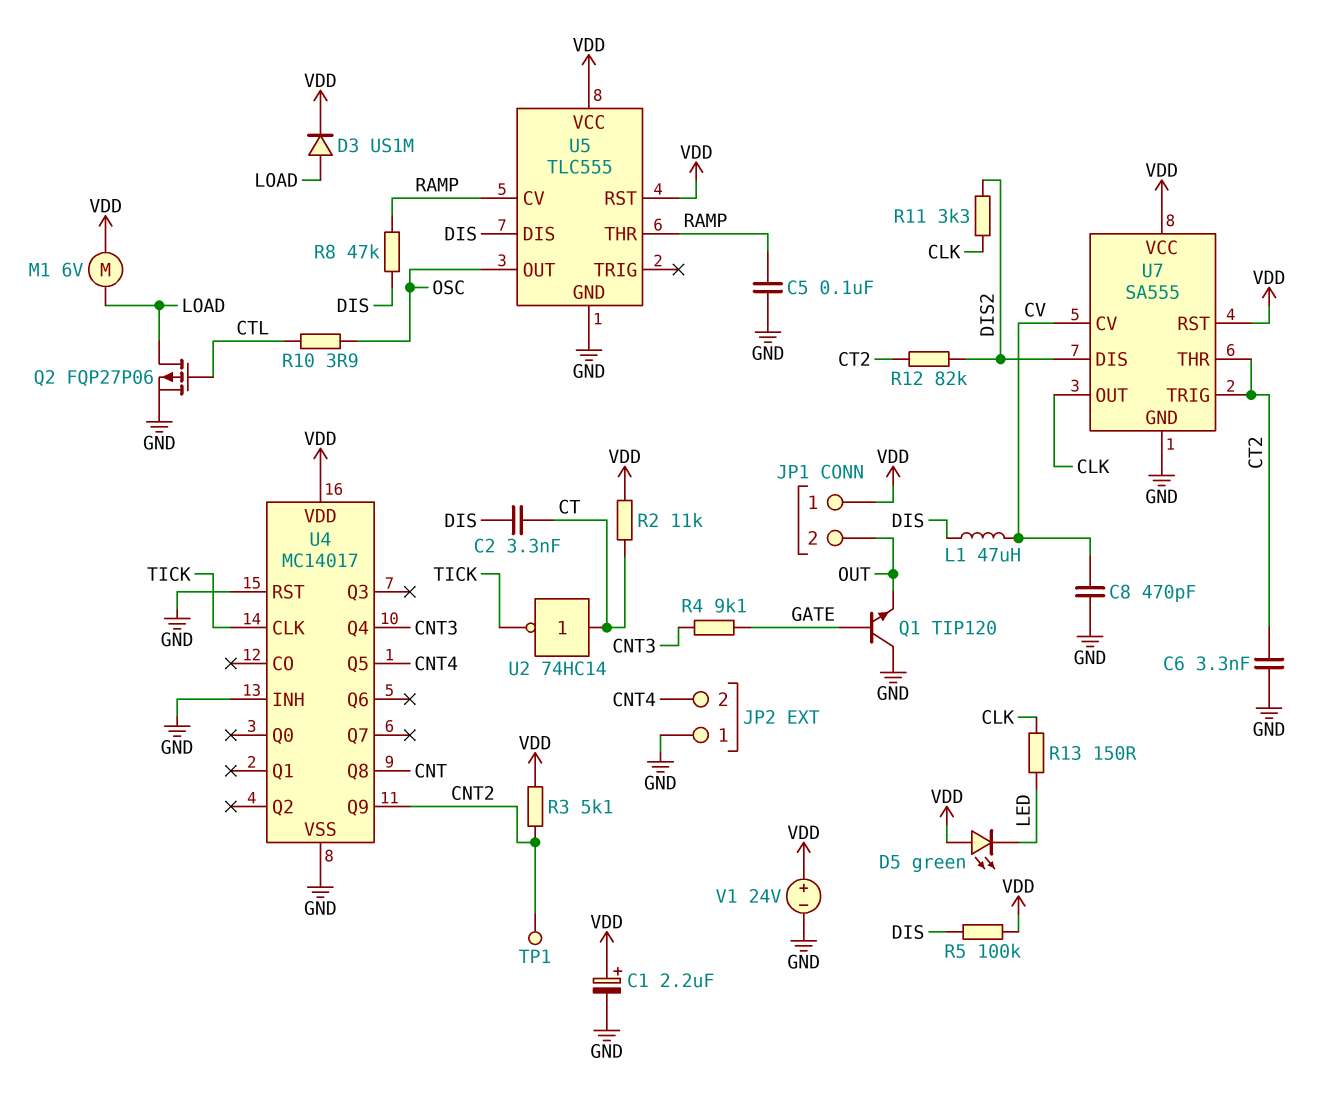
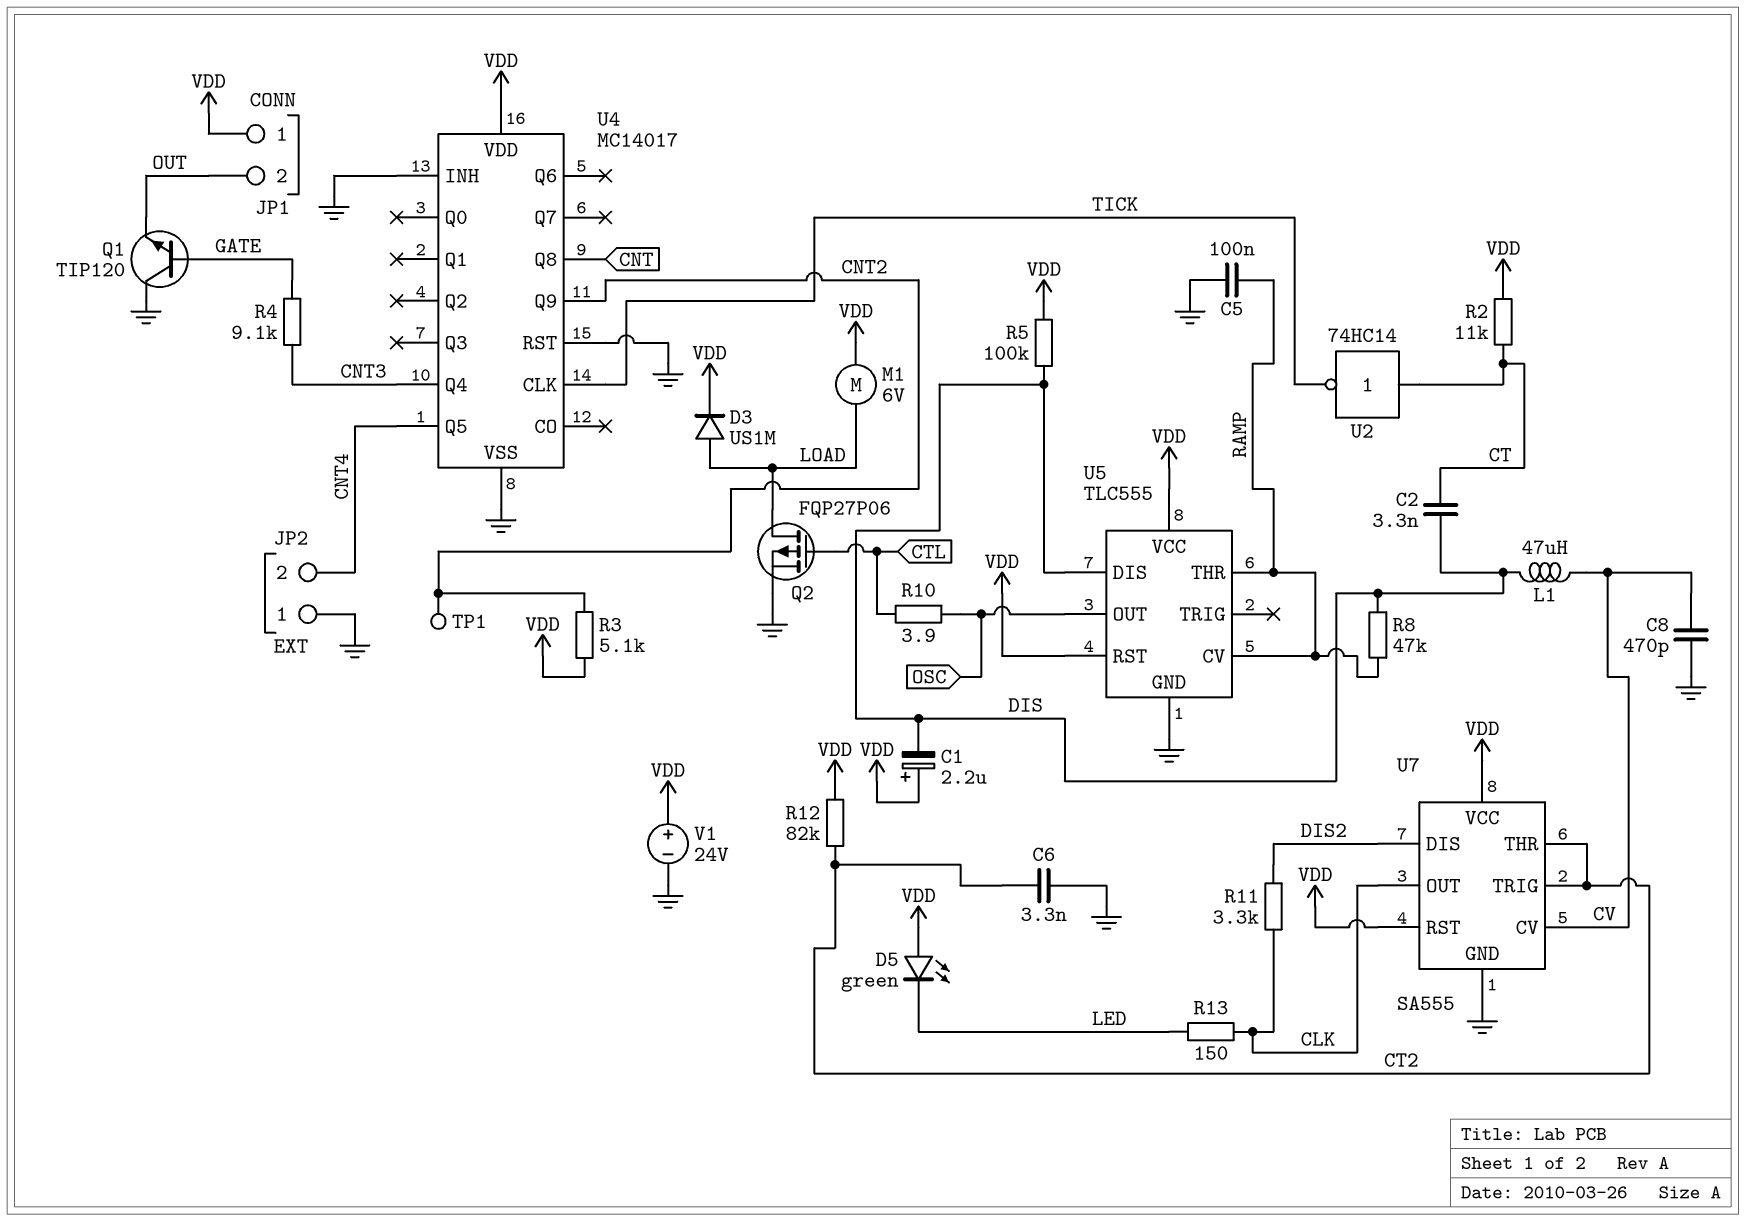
C1: 2.2uF (plus VDD, minus GND) -> 2.2uF (plus VDD, minus DIS)
R12: 82k (CT2, DIS2) -> 82k (CT2, VDD)

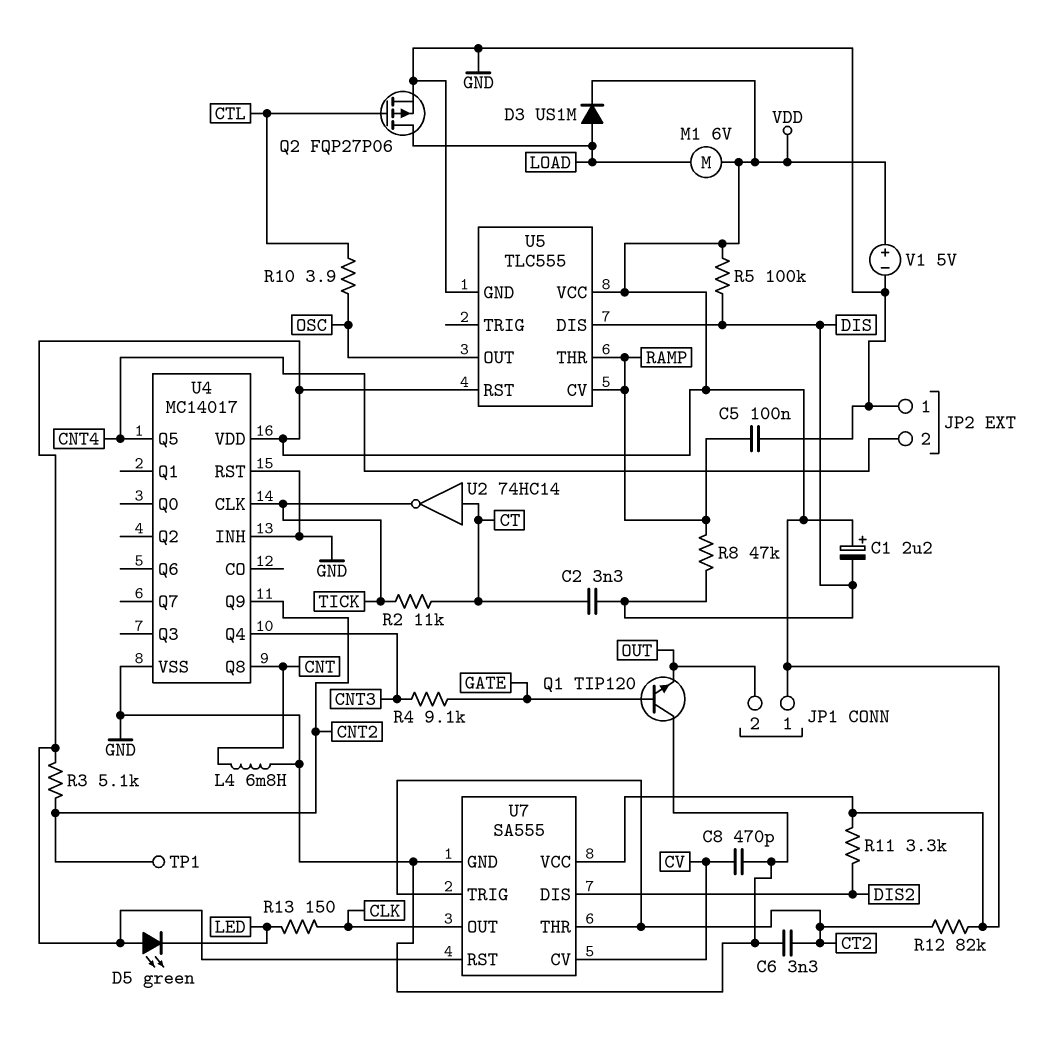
L1: 47uH (CV, DIS) -> none
L4: none -> 6.8mH (CNT, GND)
R2: 11k (CT, VDD) -> 11k (CT, TICK)
R11: 3.3k (CLK, DIS2) -> 3.3k (DIS2, VDD)
V1: 24V (plus VDD, minus GND) -> 5V (plus VDD, minus GND)

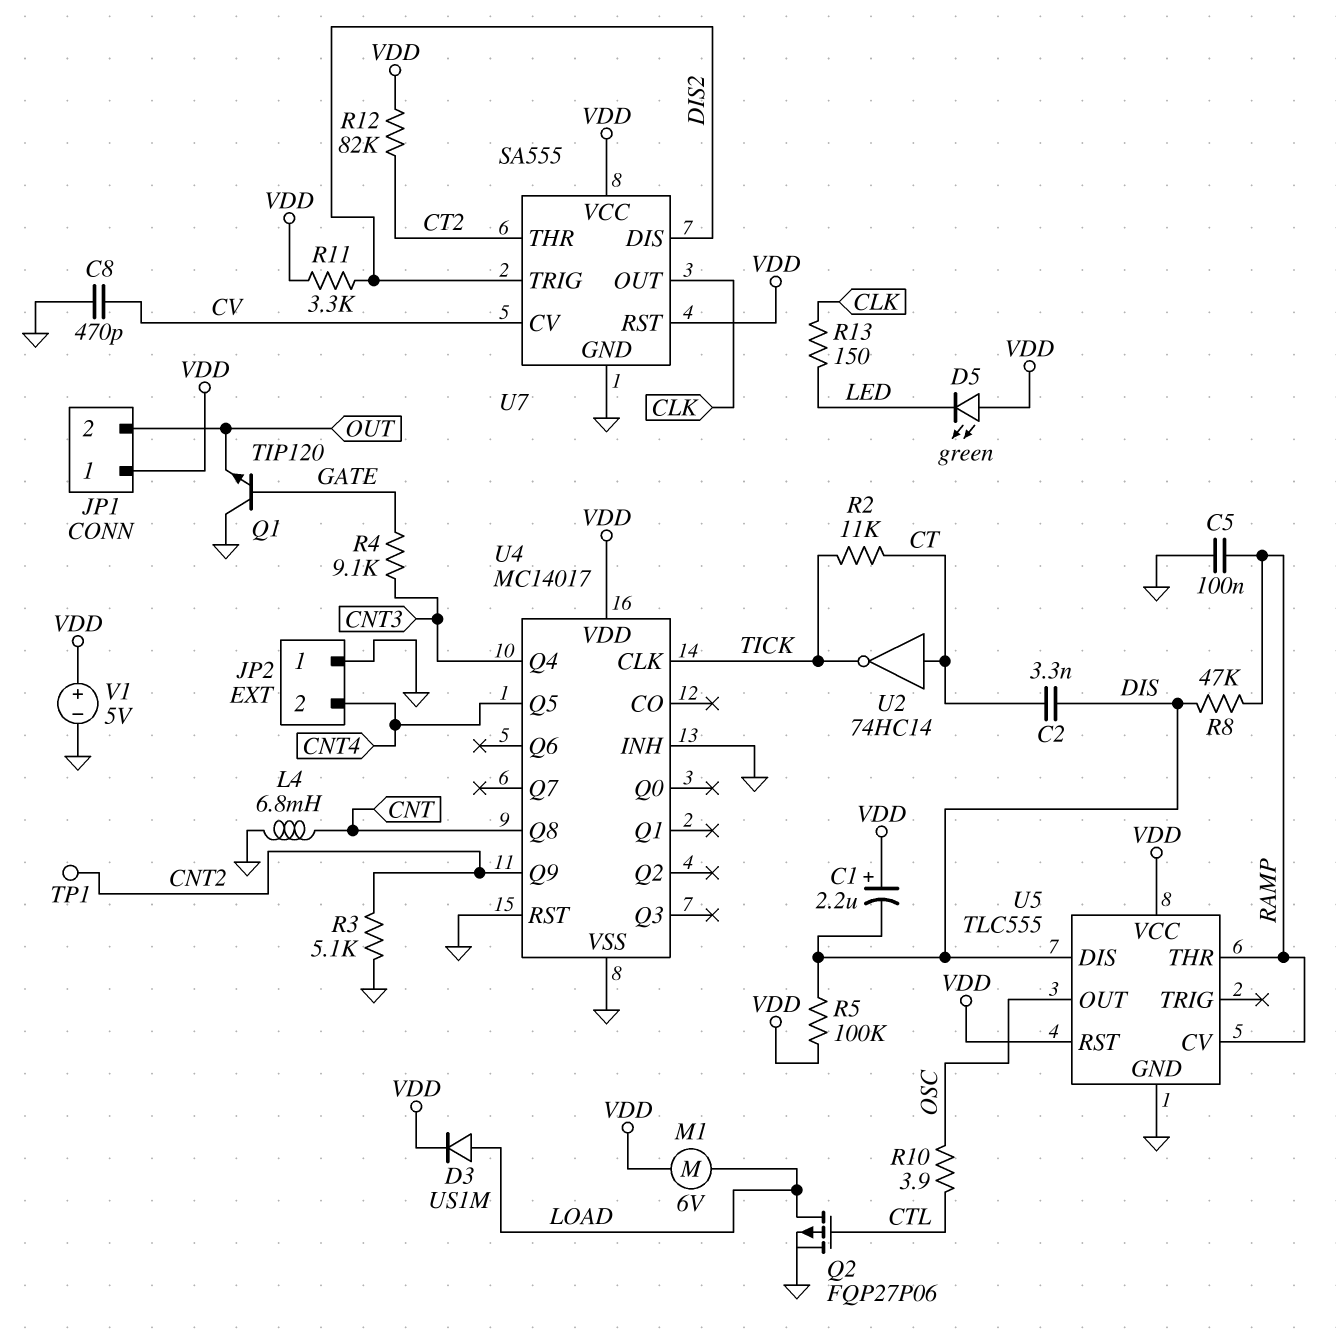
C6: 3.3nF (CT2, GND) -> none
R3: 5.1k (CNT2, VDD) -> 5.1k (CNT2, GND)
U7 pin TRIG: CT2 -> DIS2

